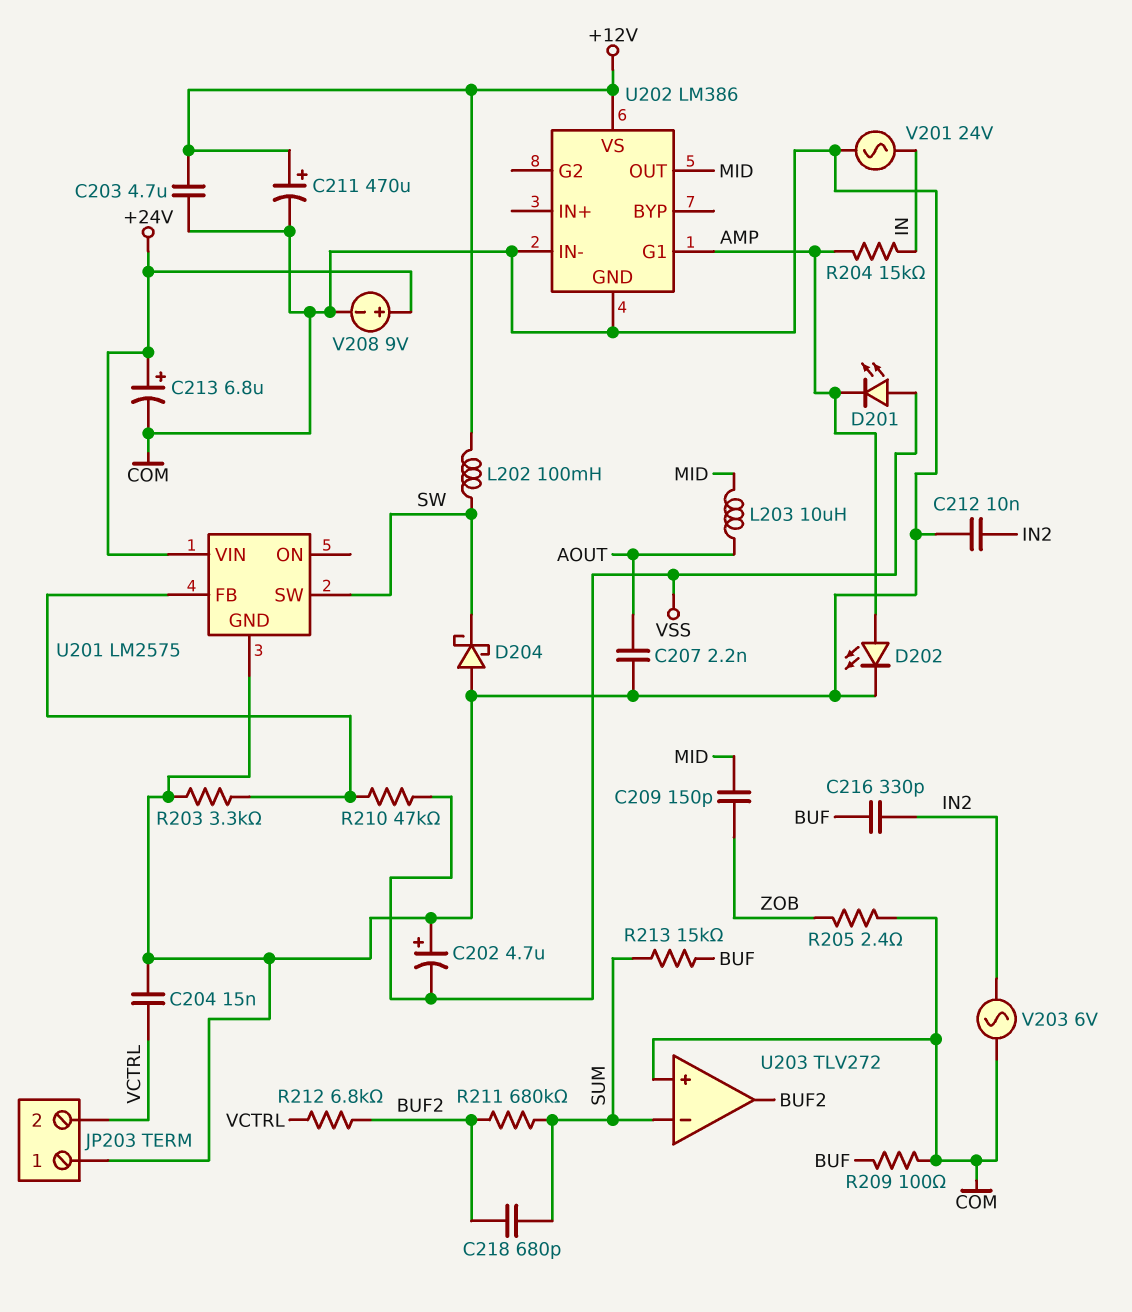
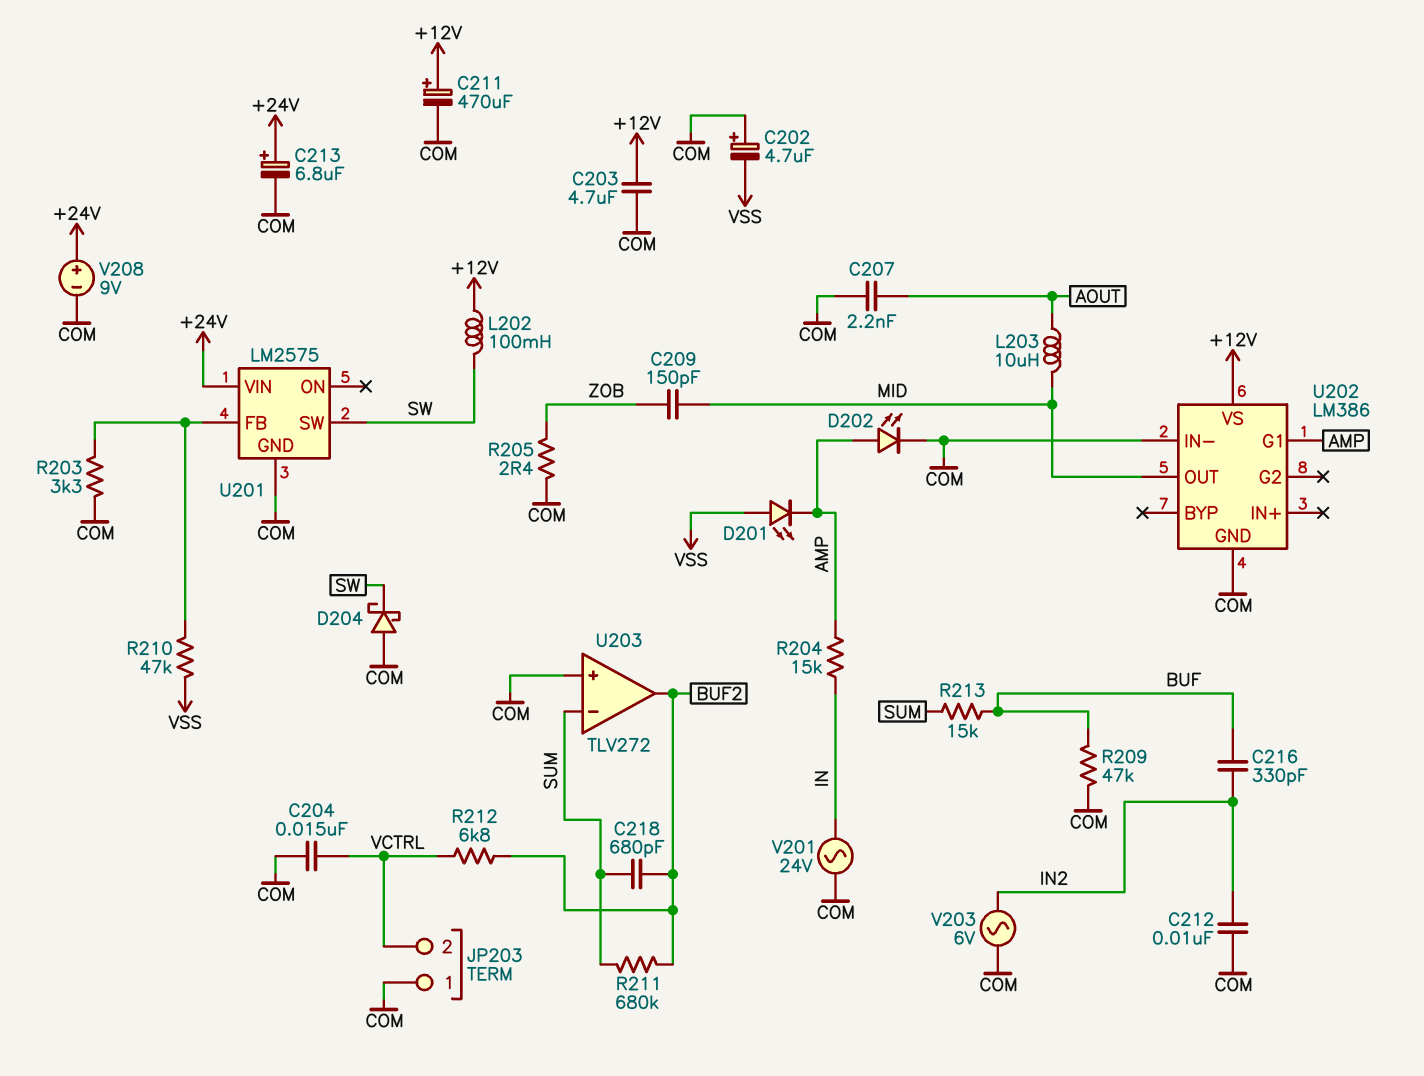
R209: 100 (BUF, COM) -> 47k (BUF, COM)

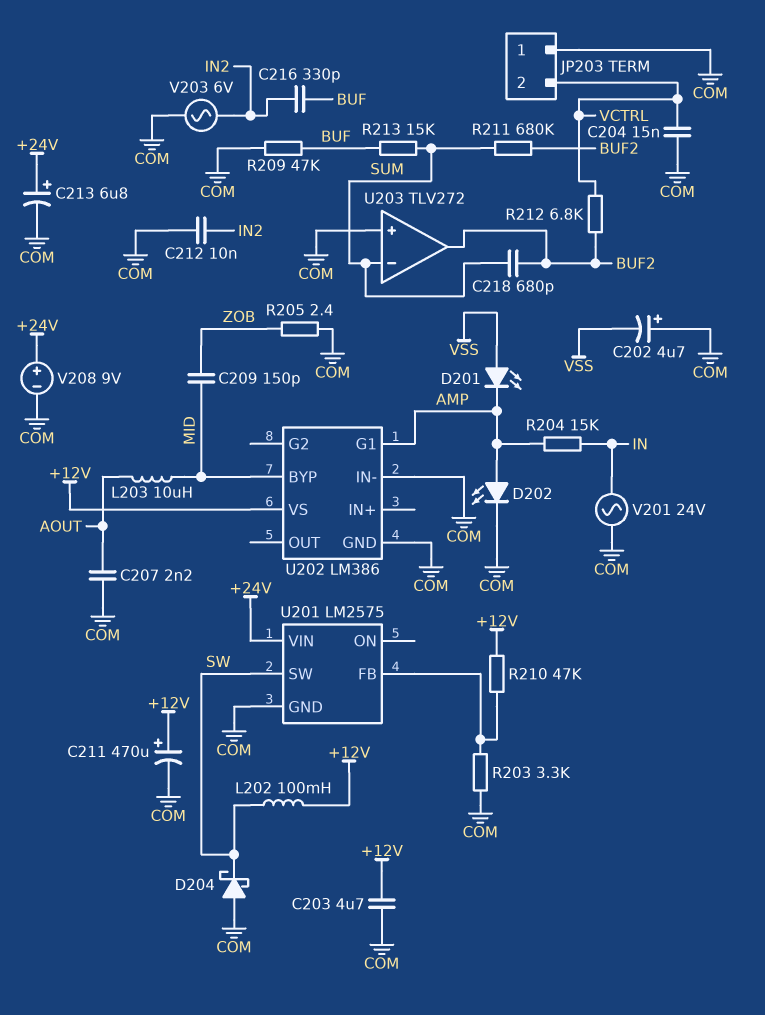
R210: 47k (U201/FB, VSS) -> 47k (+12V, U201/FB)
U202 pin BYP: none -> MID
U202 pin OUT: MID -> none

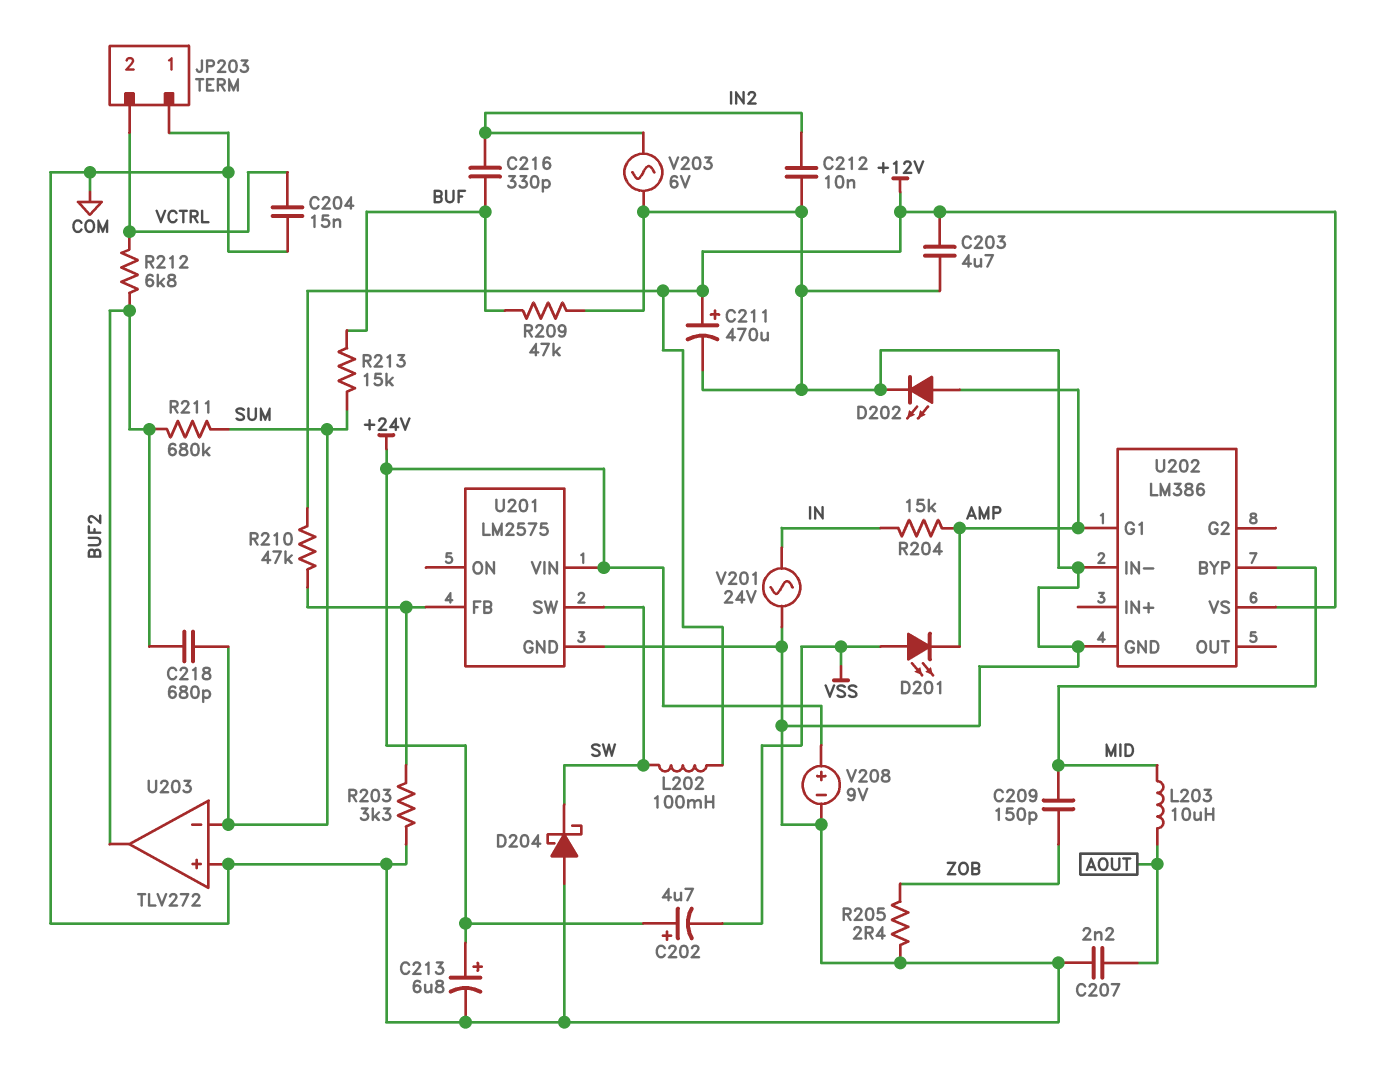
C202: 4.7uF (plus COM, minus VSS) -> 4.7uF (plus +24V, minus VSS)

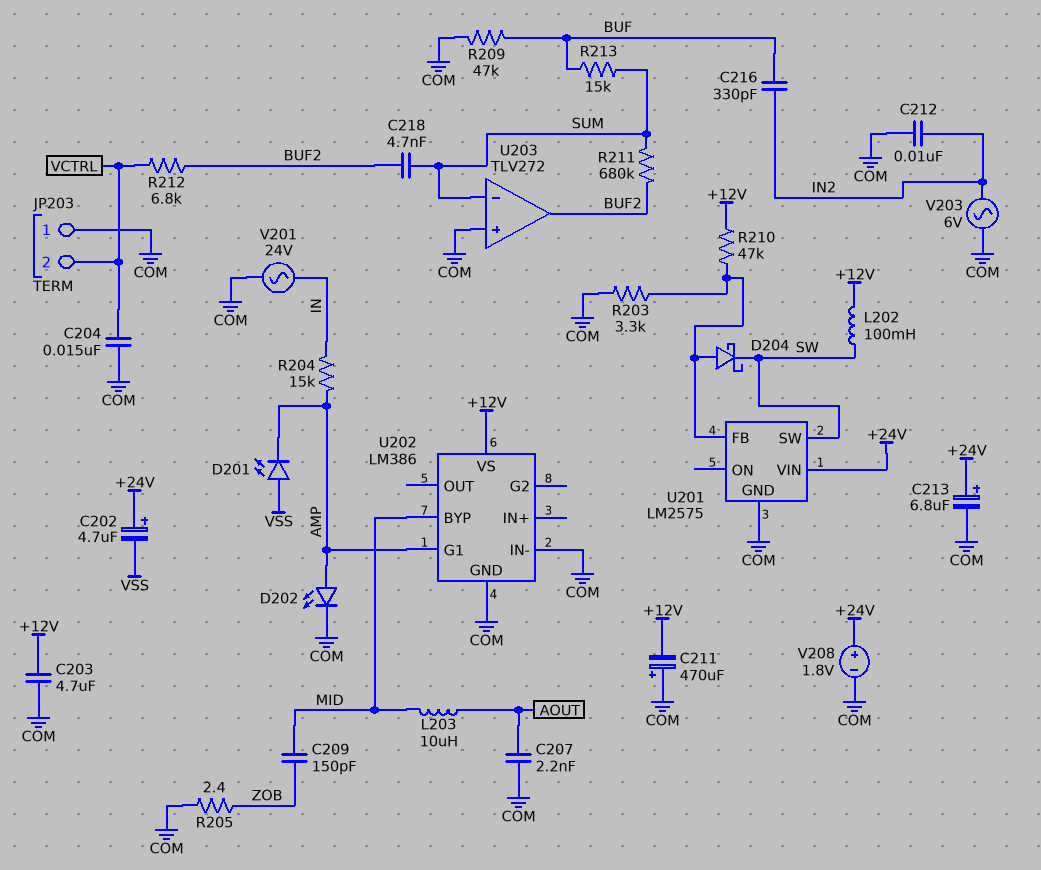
C211: 470uF (plus +12V, minus COM) -> 470uF (plus COM, minus +12V)
C218: 680pF (BUF2, SUM) -> 4.7nF (BUF2, SUM)
D204: schottky (A COM, K SW) -> schottky (A U201/FB, K SW)
V208: 9V (plus +24V, minus COM) -> 1.8V (plus +24V, minus COM)

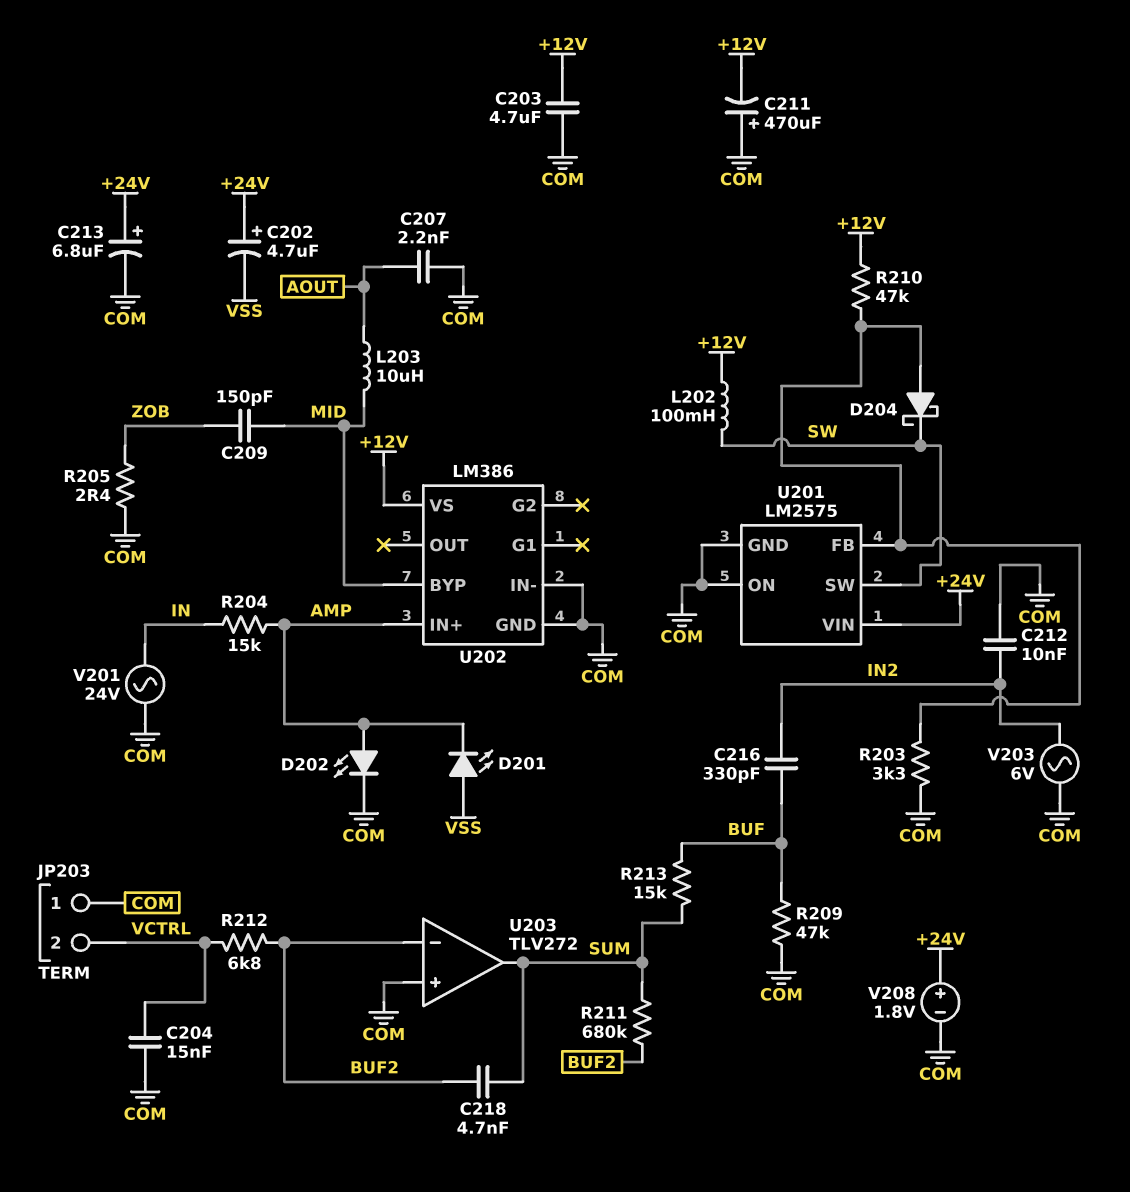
U201 pin ON: none -> COM
U202 pin G1: AMP -> none
U202 pin IN+: none -> AMP
U203 pin in-: SUM -> BUF2
U203 pin out: BUF2 -> SUM

